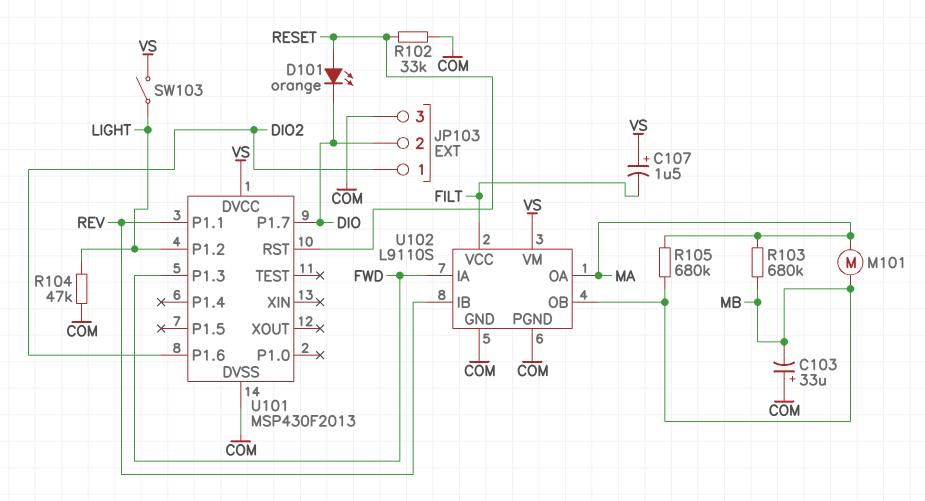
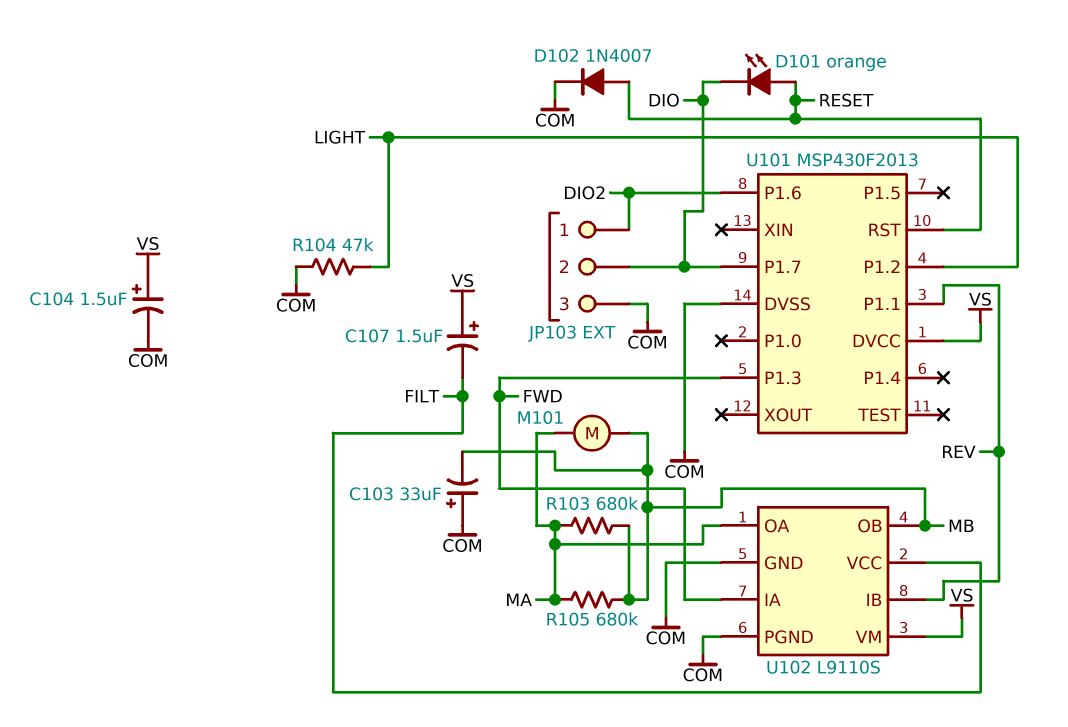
C104: none -> 1.5uF (plus VS, minus COM)
D102: none -> diode 1N4007 (A RESET, K COM)
R102: 33k (COM, RESET) -> none
SW103: switch (LIGHT, VS) -> none

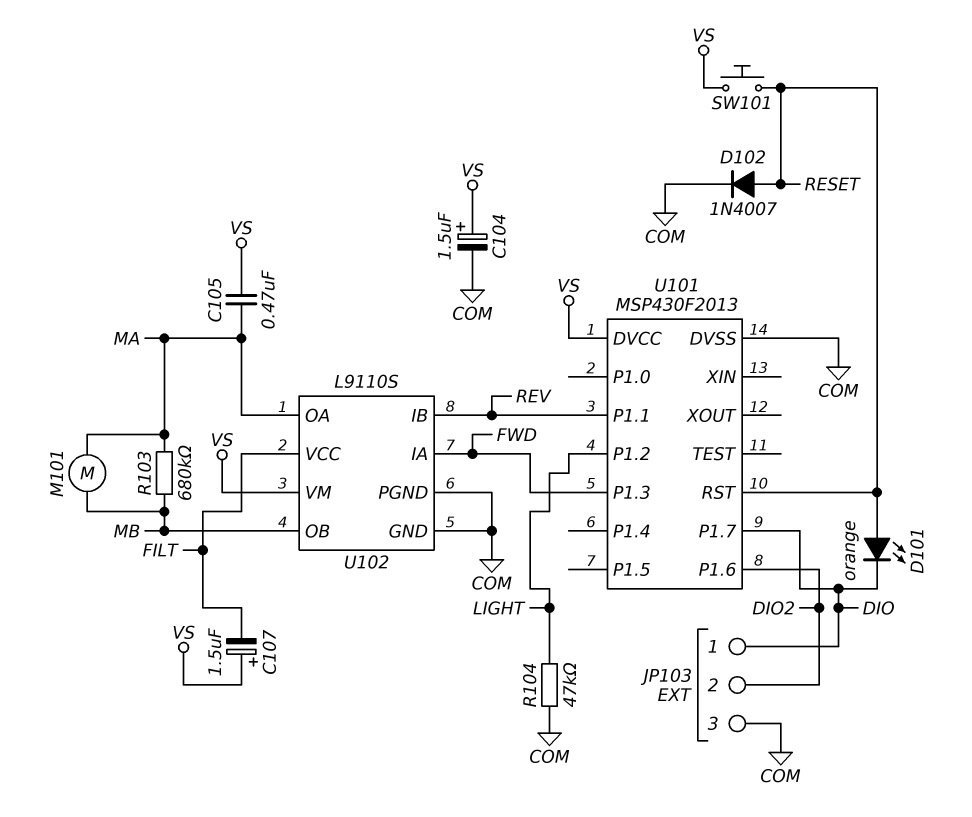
C103: 33uF (plus COM, minus MB) -> none
C105: none -> 470nF (MA, VS)
JP103 pin 1: DIO2 -> DIO
JP103 pin 2: DIO -> DIO2
R105: 680k (MA, MB) -> none
SW101: none -> button (RESET, VS)

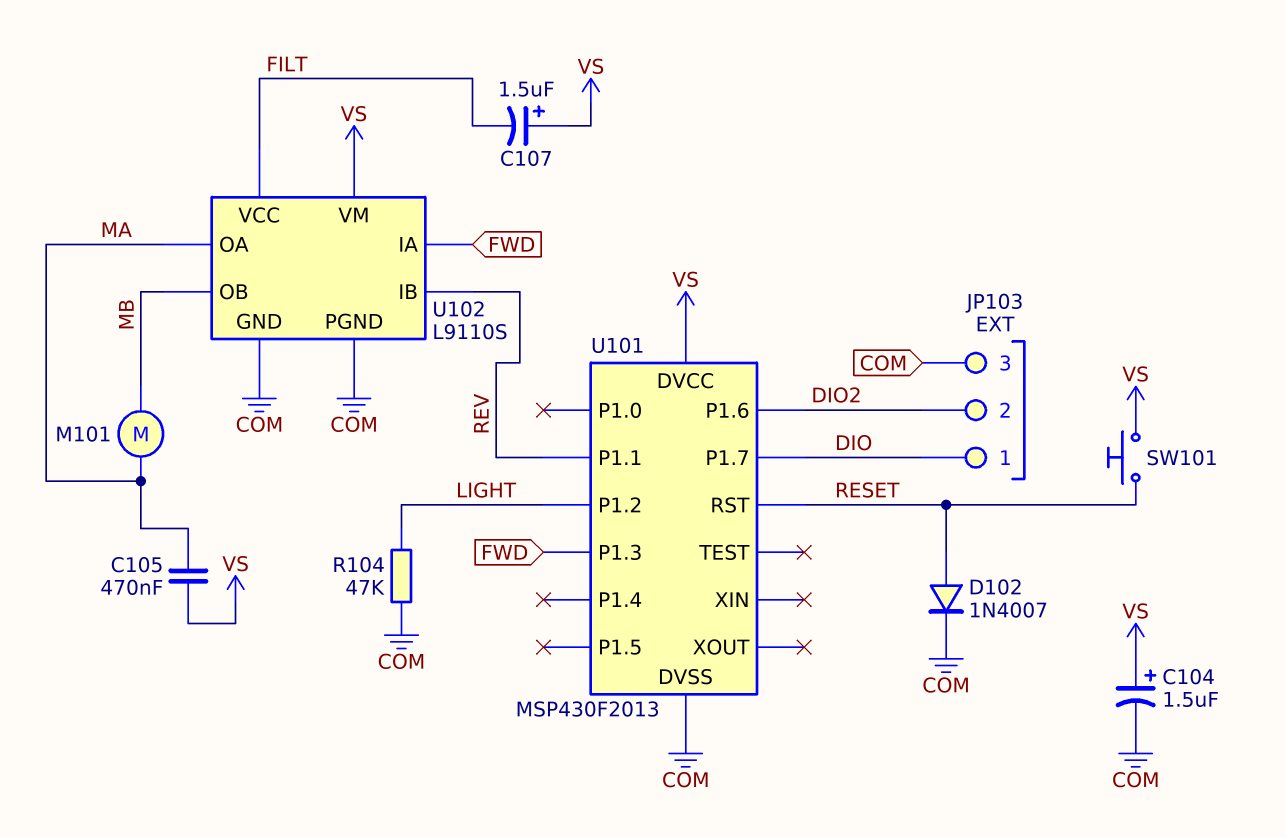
D101: LED orange (A RESET, K DIO) -> none
R103: 680k (MA, MB) -> none

